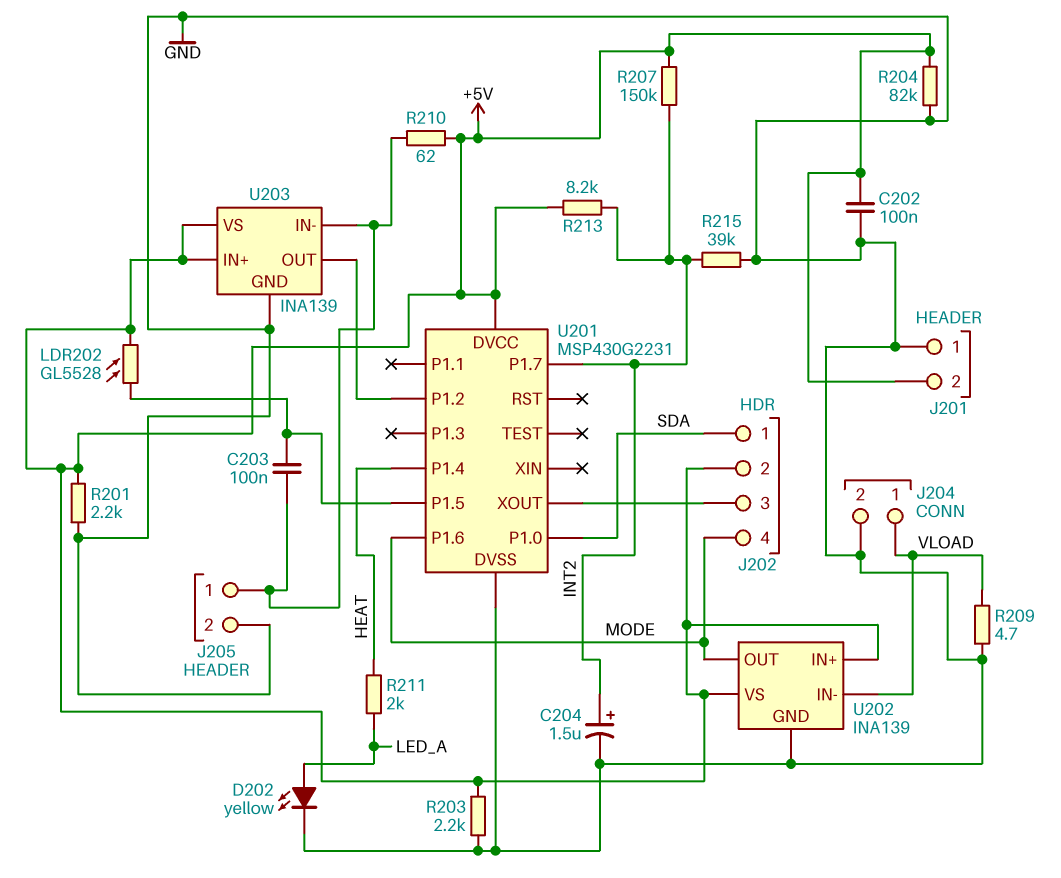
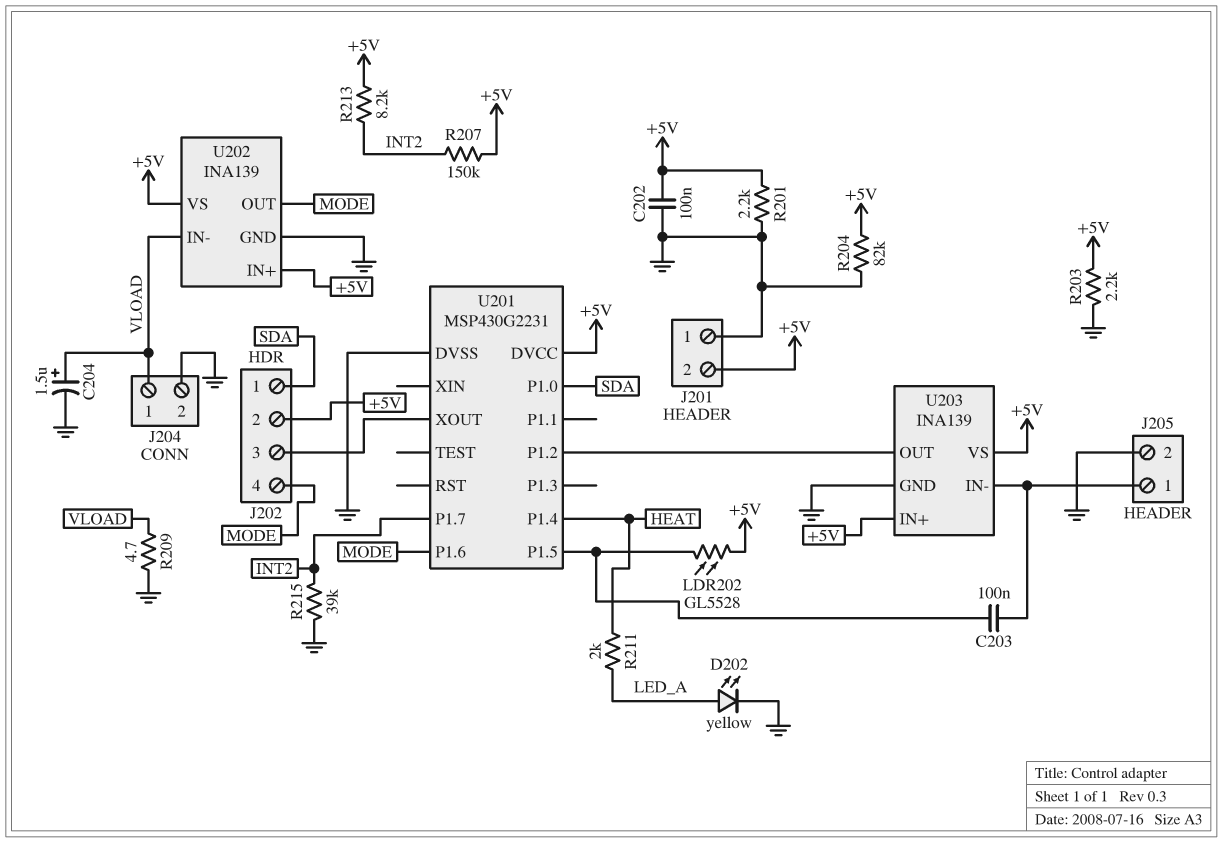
C204: 1.5uF (plus INT2, minus GND) -> 1.5uF (plus VLOAD, minus GND)
R210: 62 (+5V, J205/1) -> none

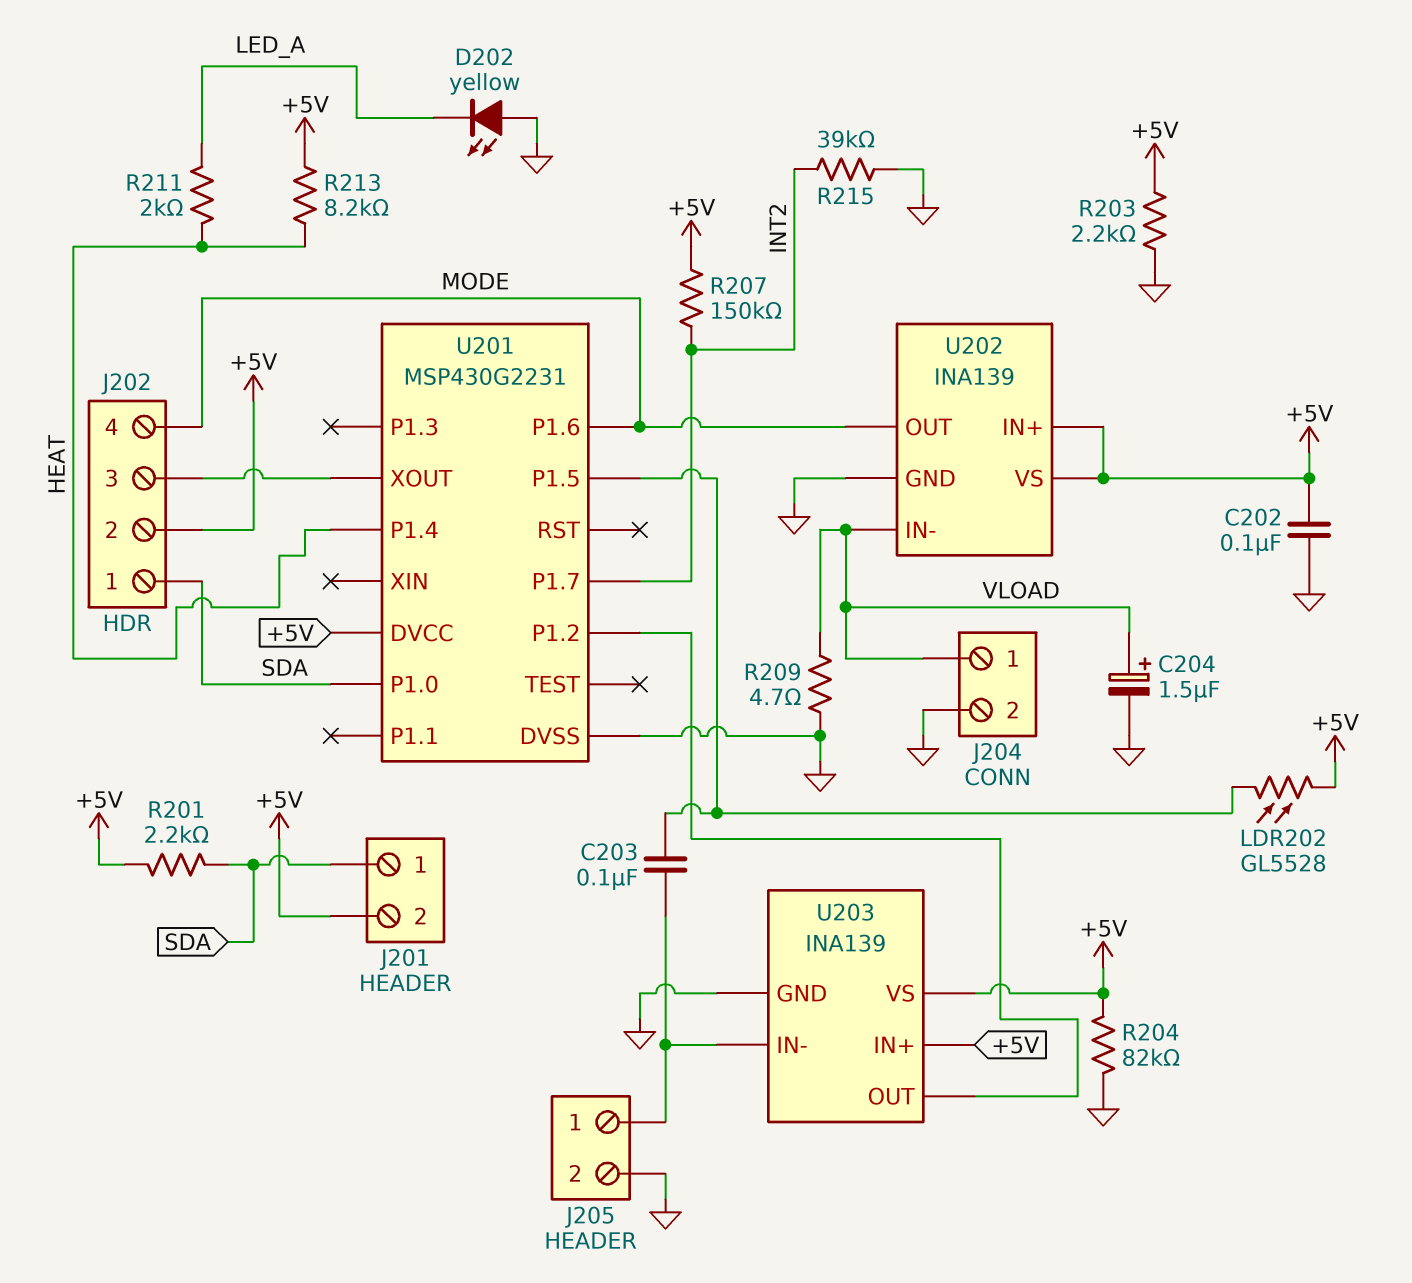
D202: LED yellow (A LED_A, K GND) -> LED yellow (A GND, K LED_A)
J201 pin 1: GND -> SDA
R201: 2.2k (+5V, GND) -> 2.2k (+5V, SDA)
R213: 8.2k (+5V, INT2) -> 8.2k (+5V, HEAT)

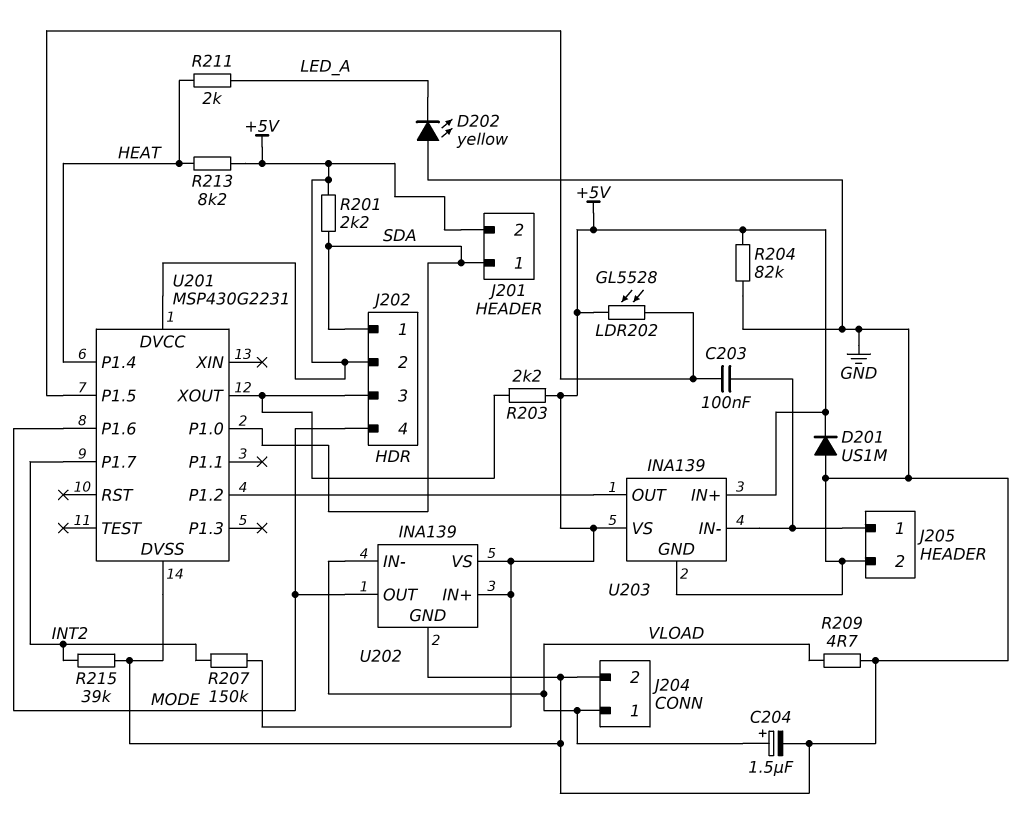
C202: 100nF (+5V, GND) -> none
D201: none -> diode US1M (A GND, K +5V)
R203: 2.2k (+5V, GND) -> 2.2k (+5V, J202/3)

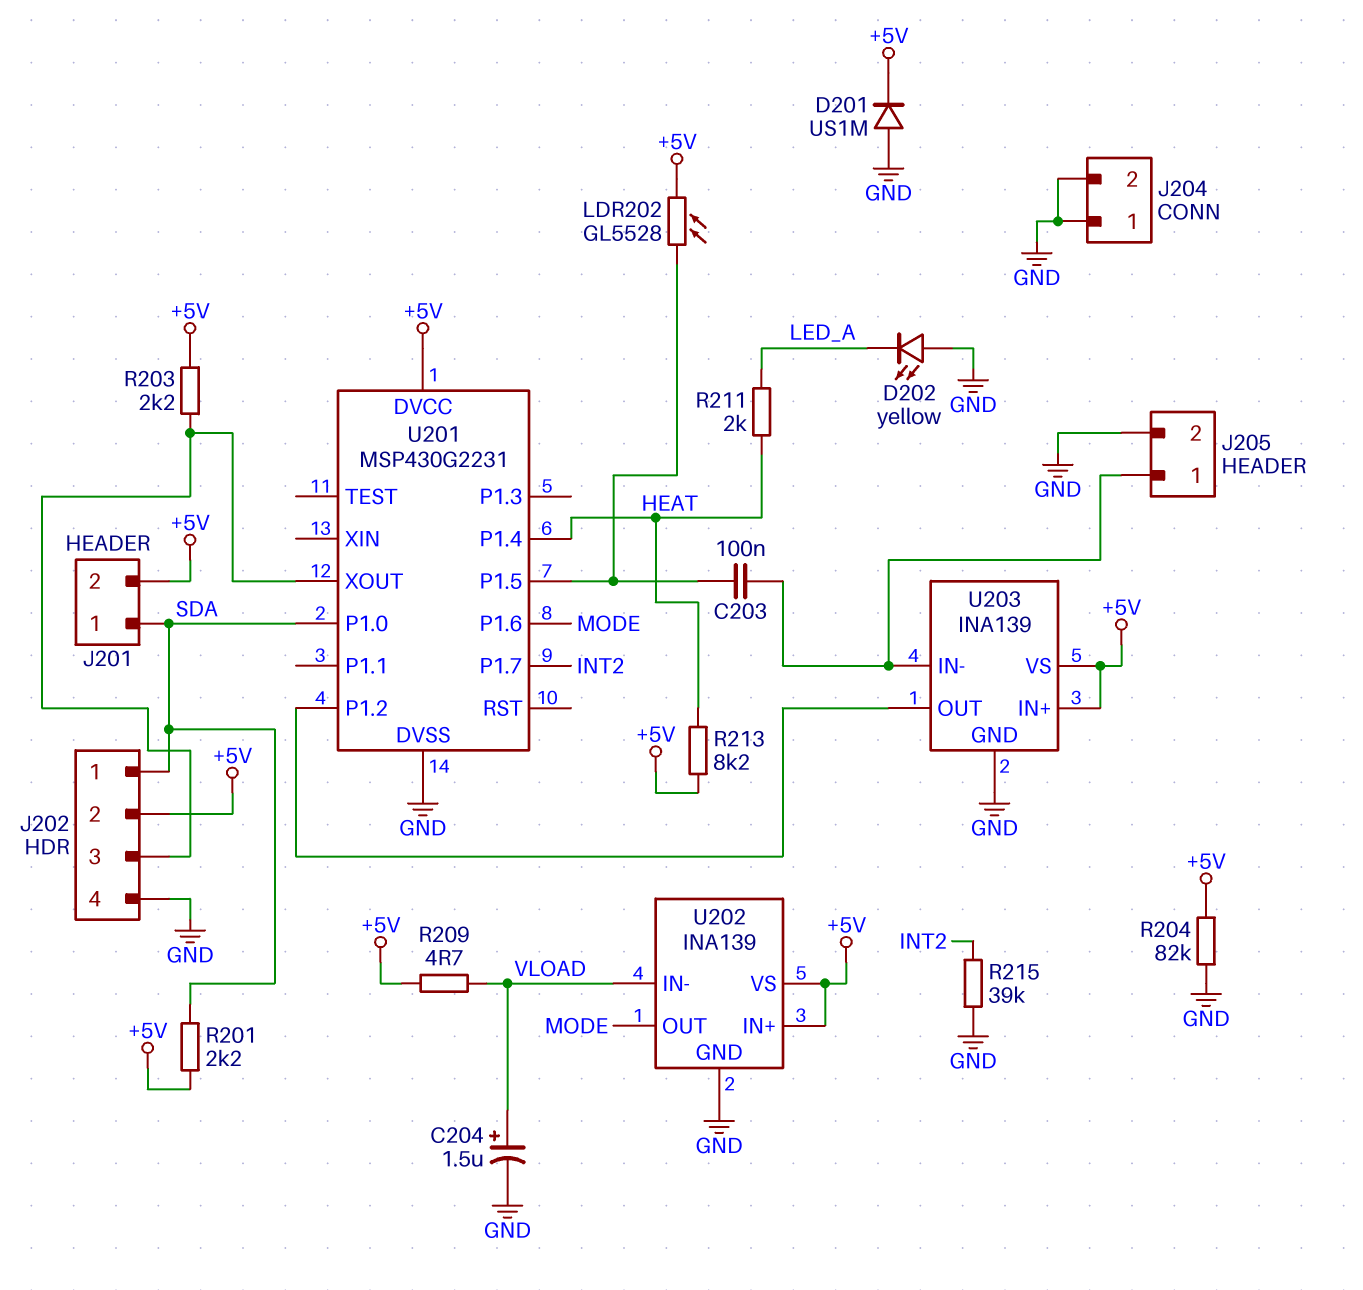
J202 pin 4: MODE -> GND
J204 pin 1: VLOAD -> GND
R207: 150k (+5V, INT2) -> none
R209: 4.7 (GND, VLOAD) -> 4.7 (+5V, VLOAD)

